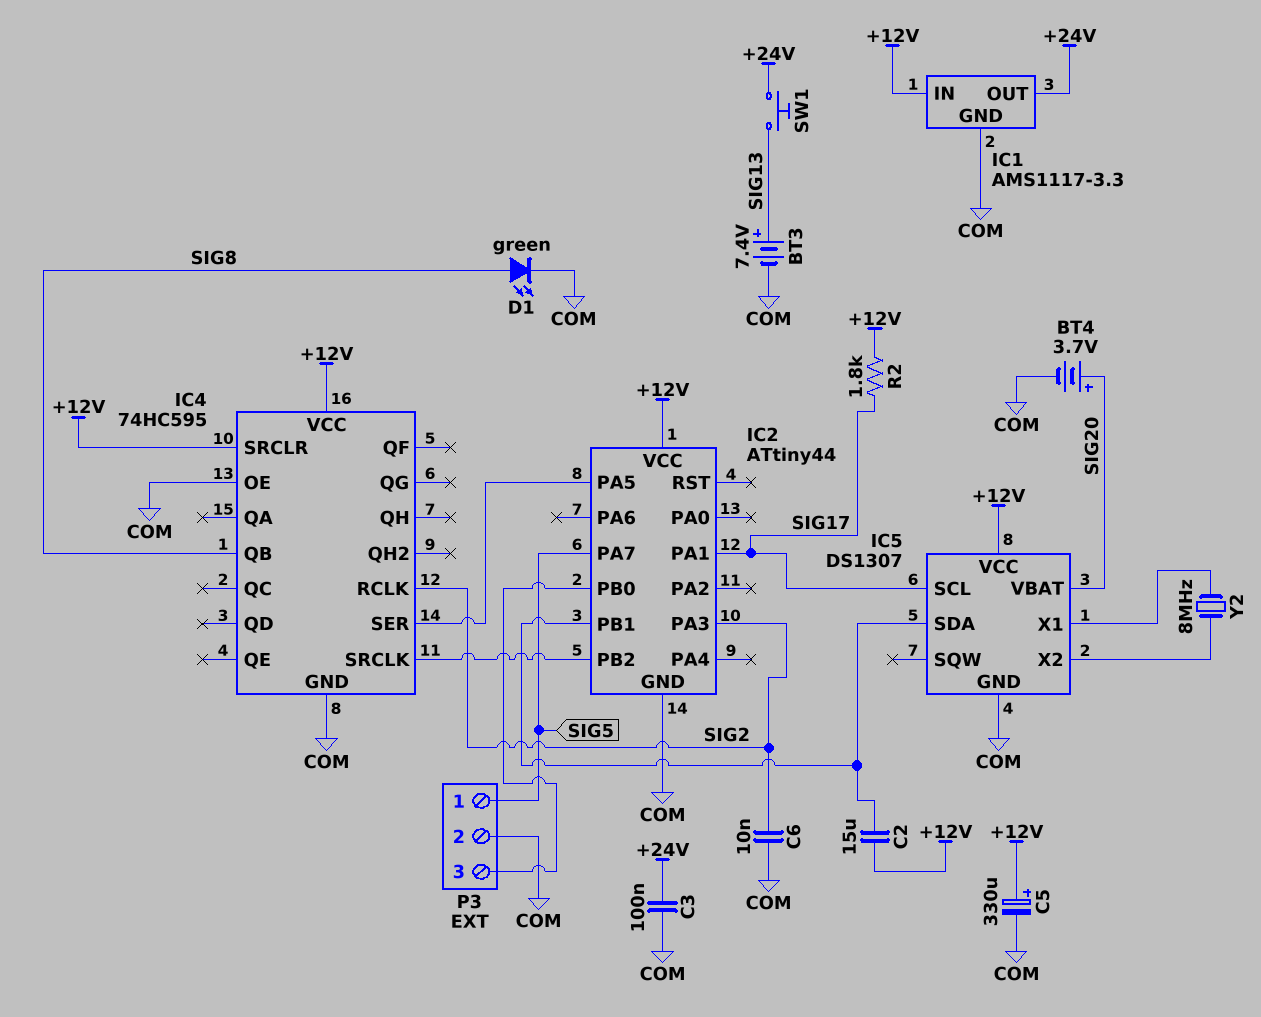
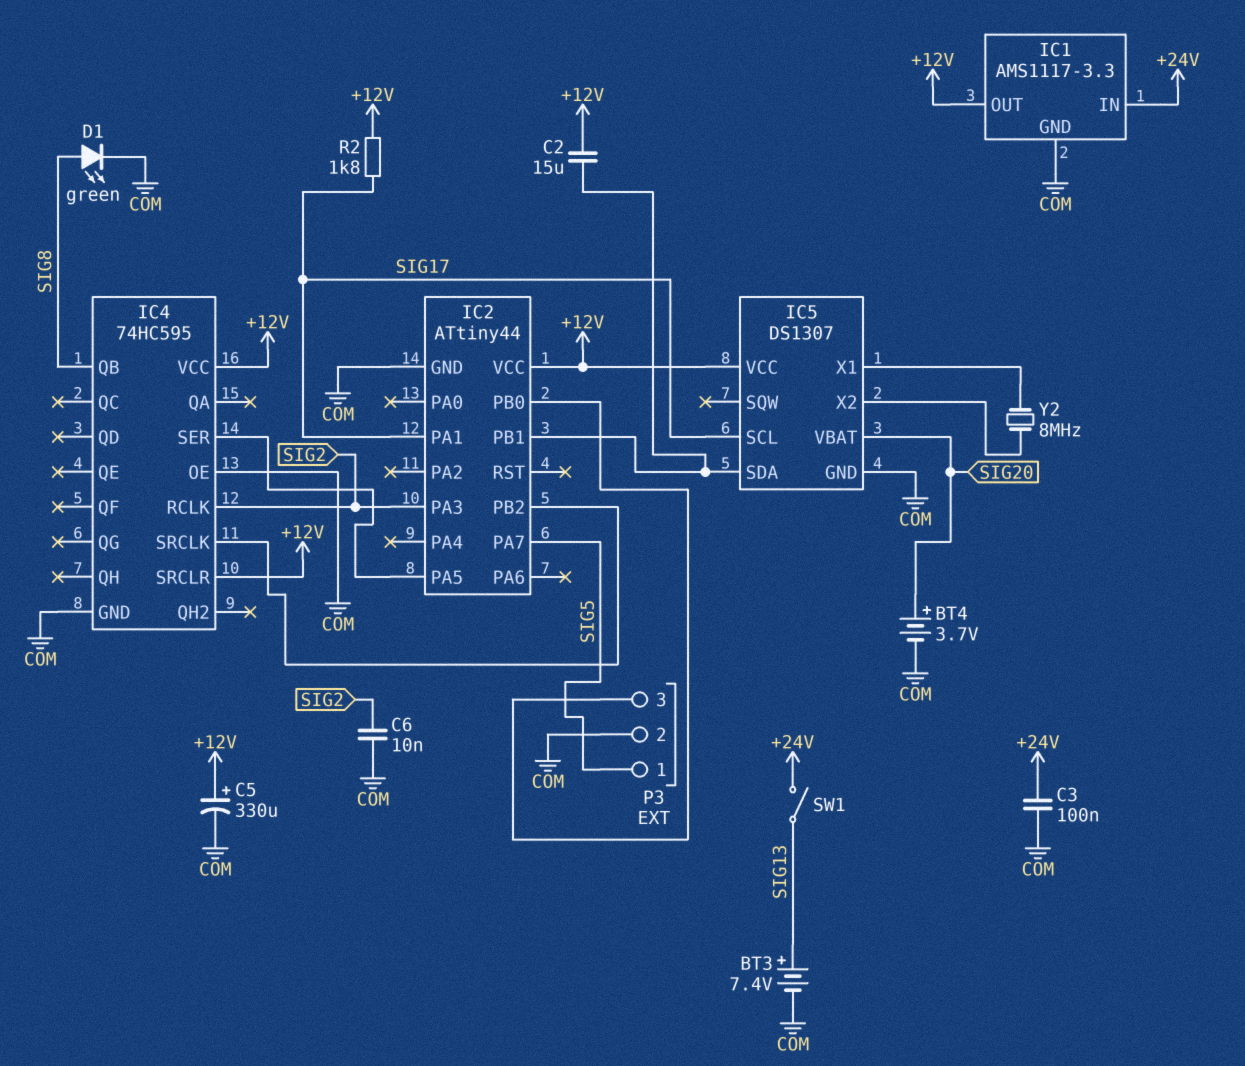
IC1 pin IN: +12V -> +24V
IC1 pin OUT: +24V -> +12V
SW1: button (+24V, SIG13) -> switch (+24V, SIG13)

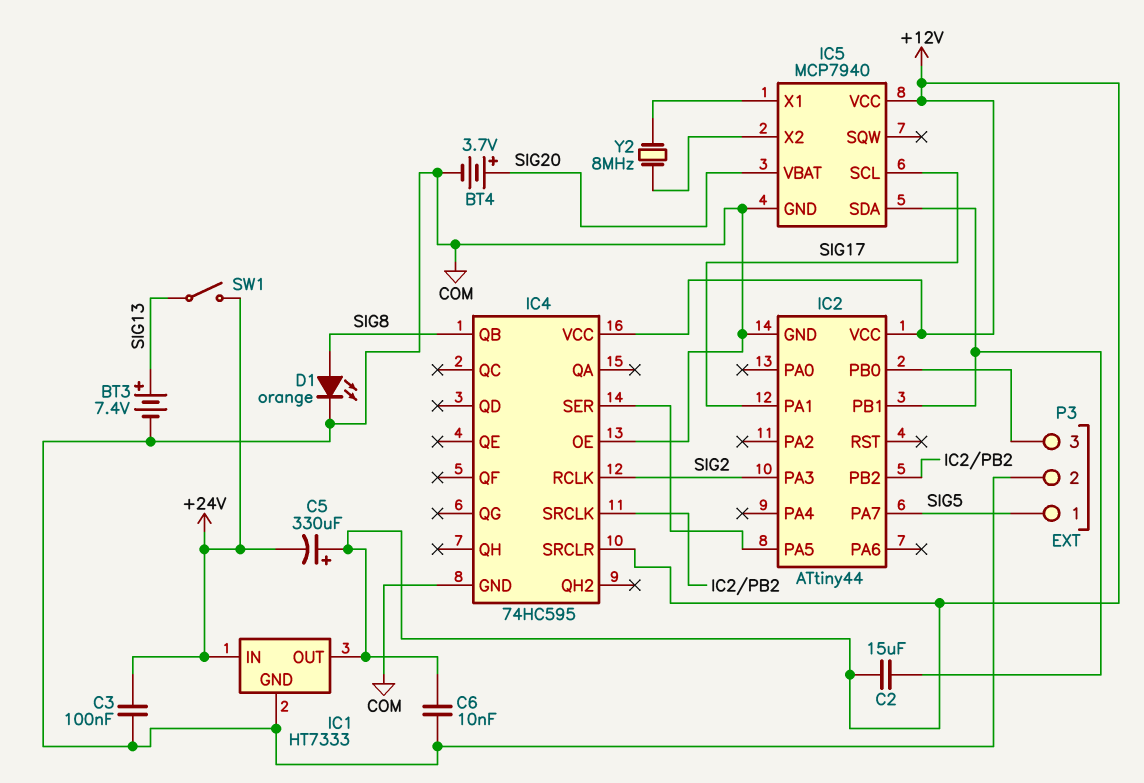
C5: 330uF (plus +12V, minus COM) -> 330uF (plus +12V, minus +24V)
C6: 10nF (COM, SIG2) -> 10nF (+12V, COM)
D1: LED green (A SIG8, K COM) -> LED orange (A SIG8, K COM)
IC1: AMS1117-3.3 -> HT7333
IC5: DS1307 -> MCP7940
R2: 1.8k (+12V, SIG17) -> none

